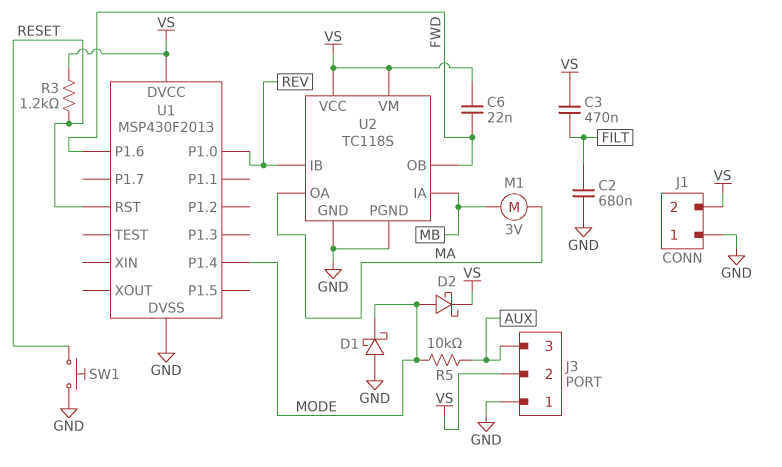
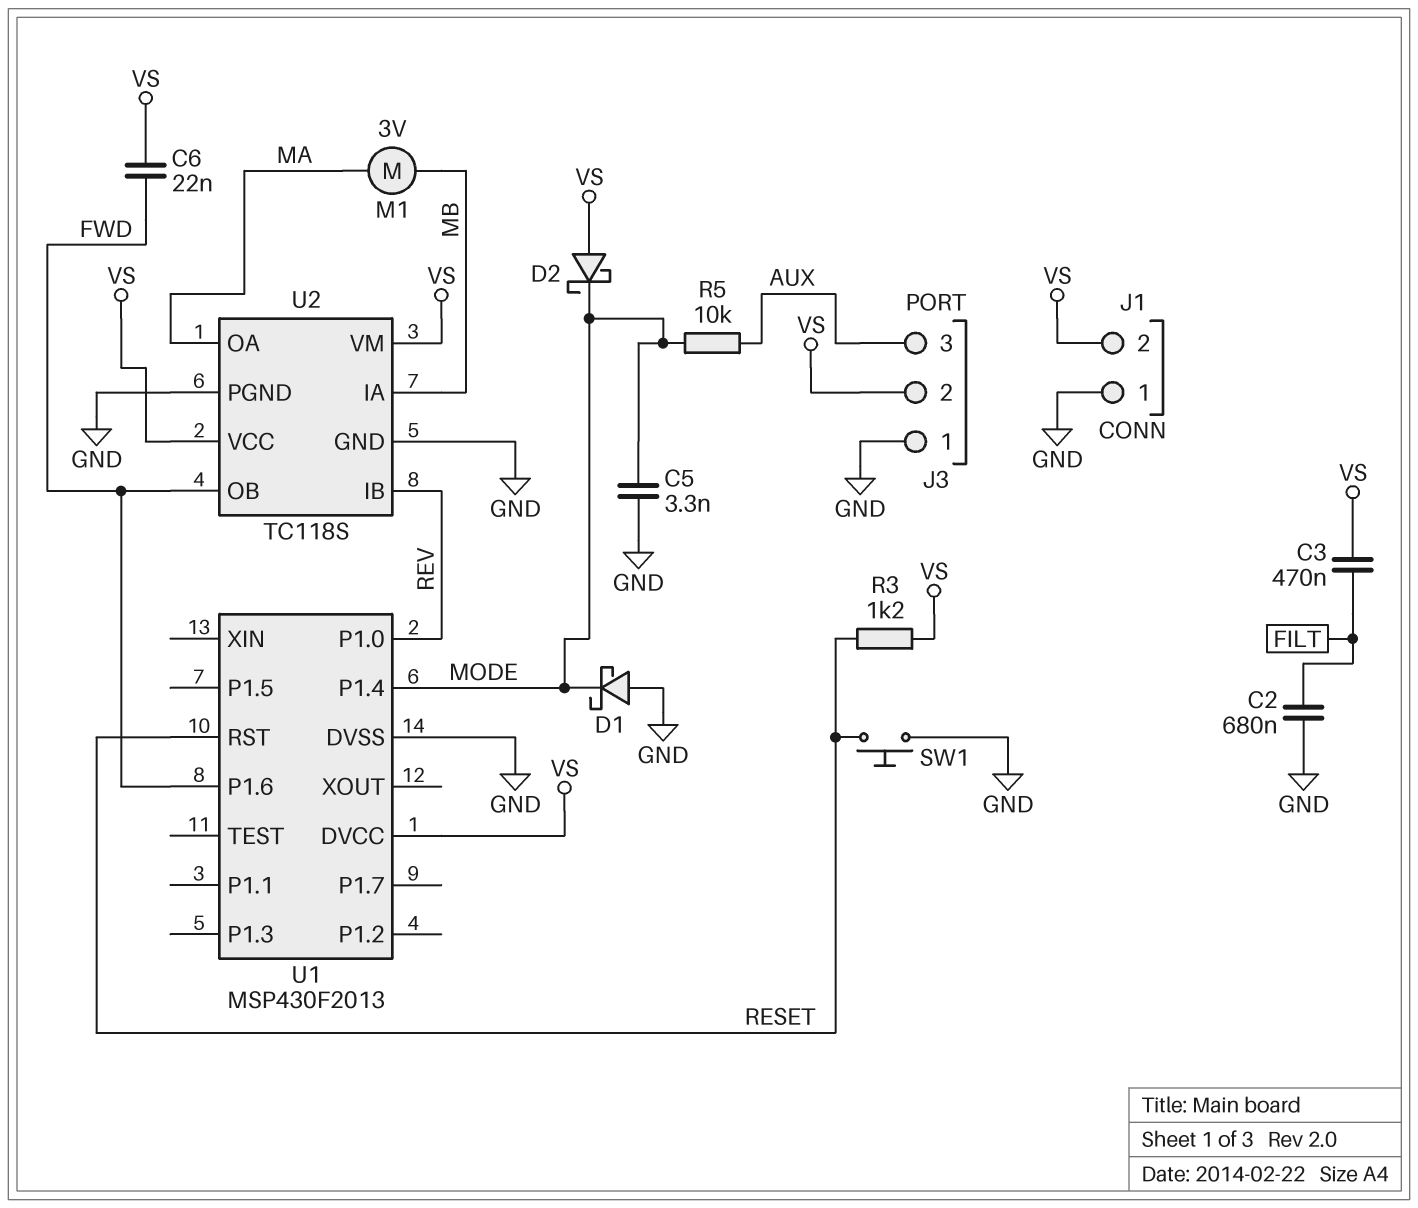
C5: none -> 3.3nF (GND, MODE)
D2: schottky (A MODE, K VS) -> schottky (A VS, K MODE)

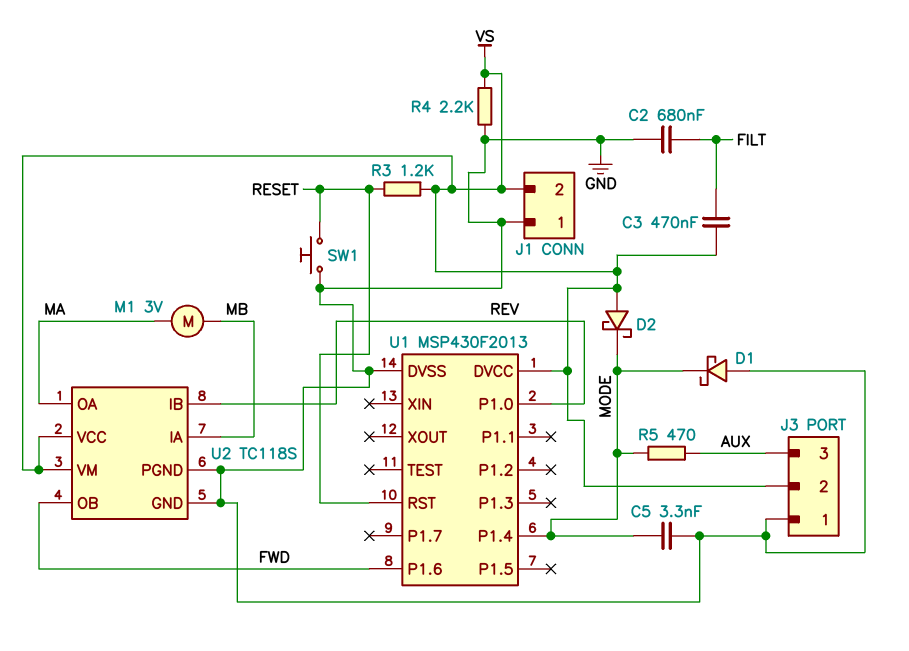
C6: 22nF (FWD, VS) -> none
R4: none -> 2.2k (GND, VS)
R5: 10k (AUX, MODE) -> 470 (AUX, MODE)

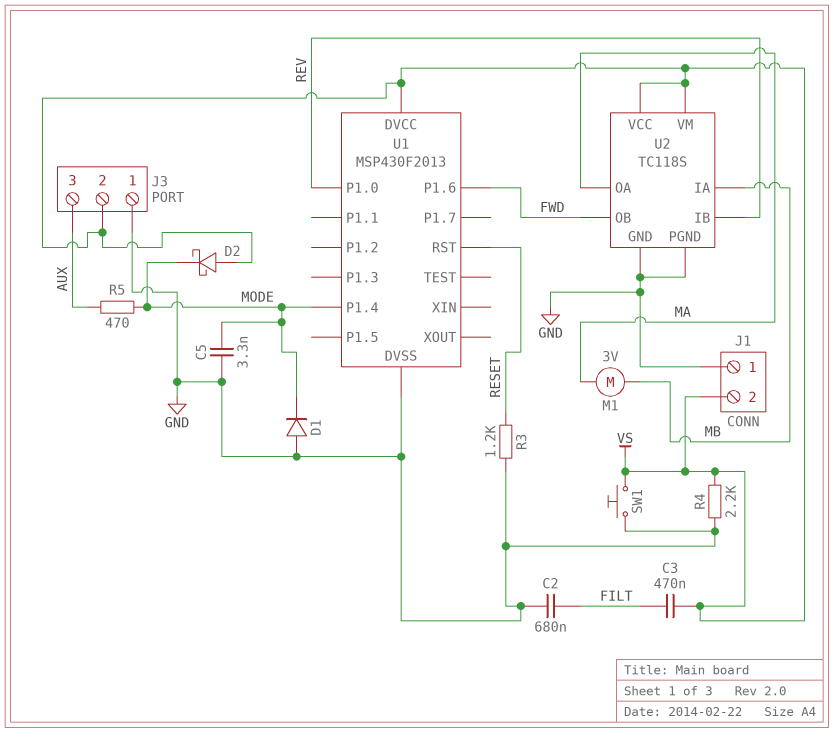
D1: schottky (A GND, K MODE) -> diode (A GND, K MODE)
R3: 1.2k (RESET, VS) -> 1.2k (GND, RESET)
SW1: button (GND, RESET) -> button (GND, VS)

